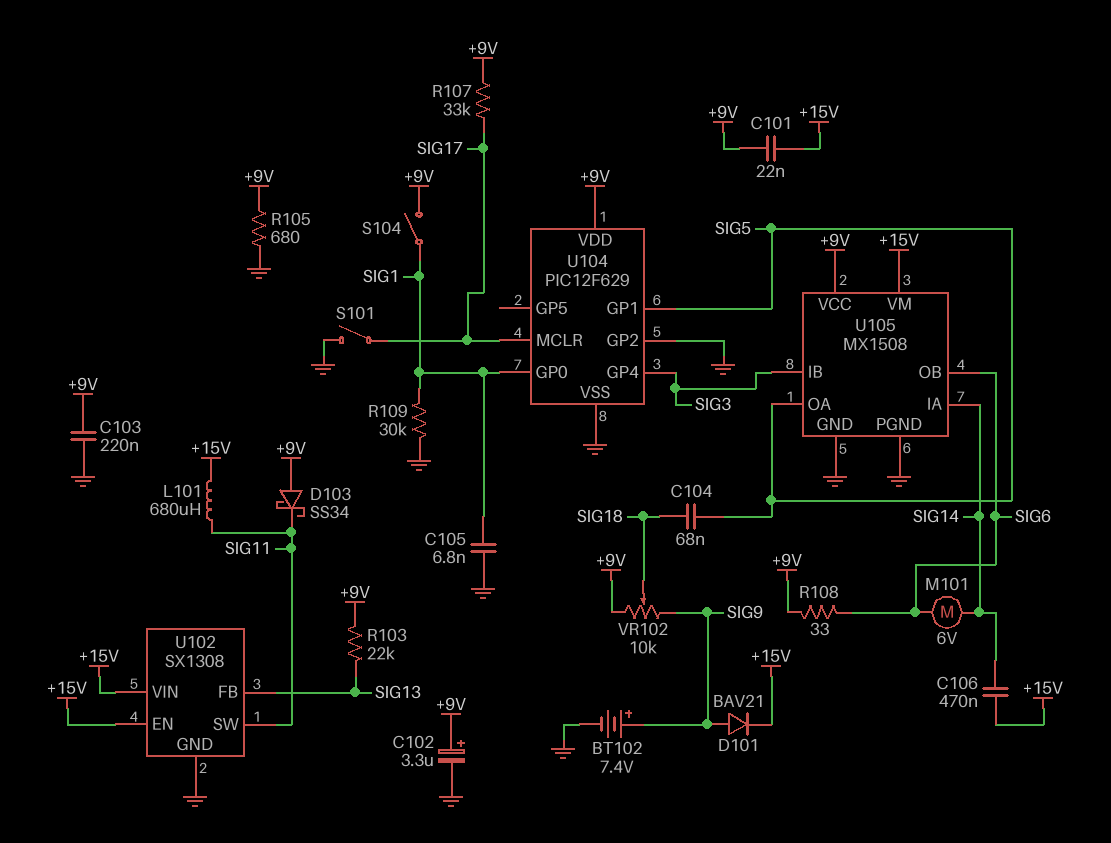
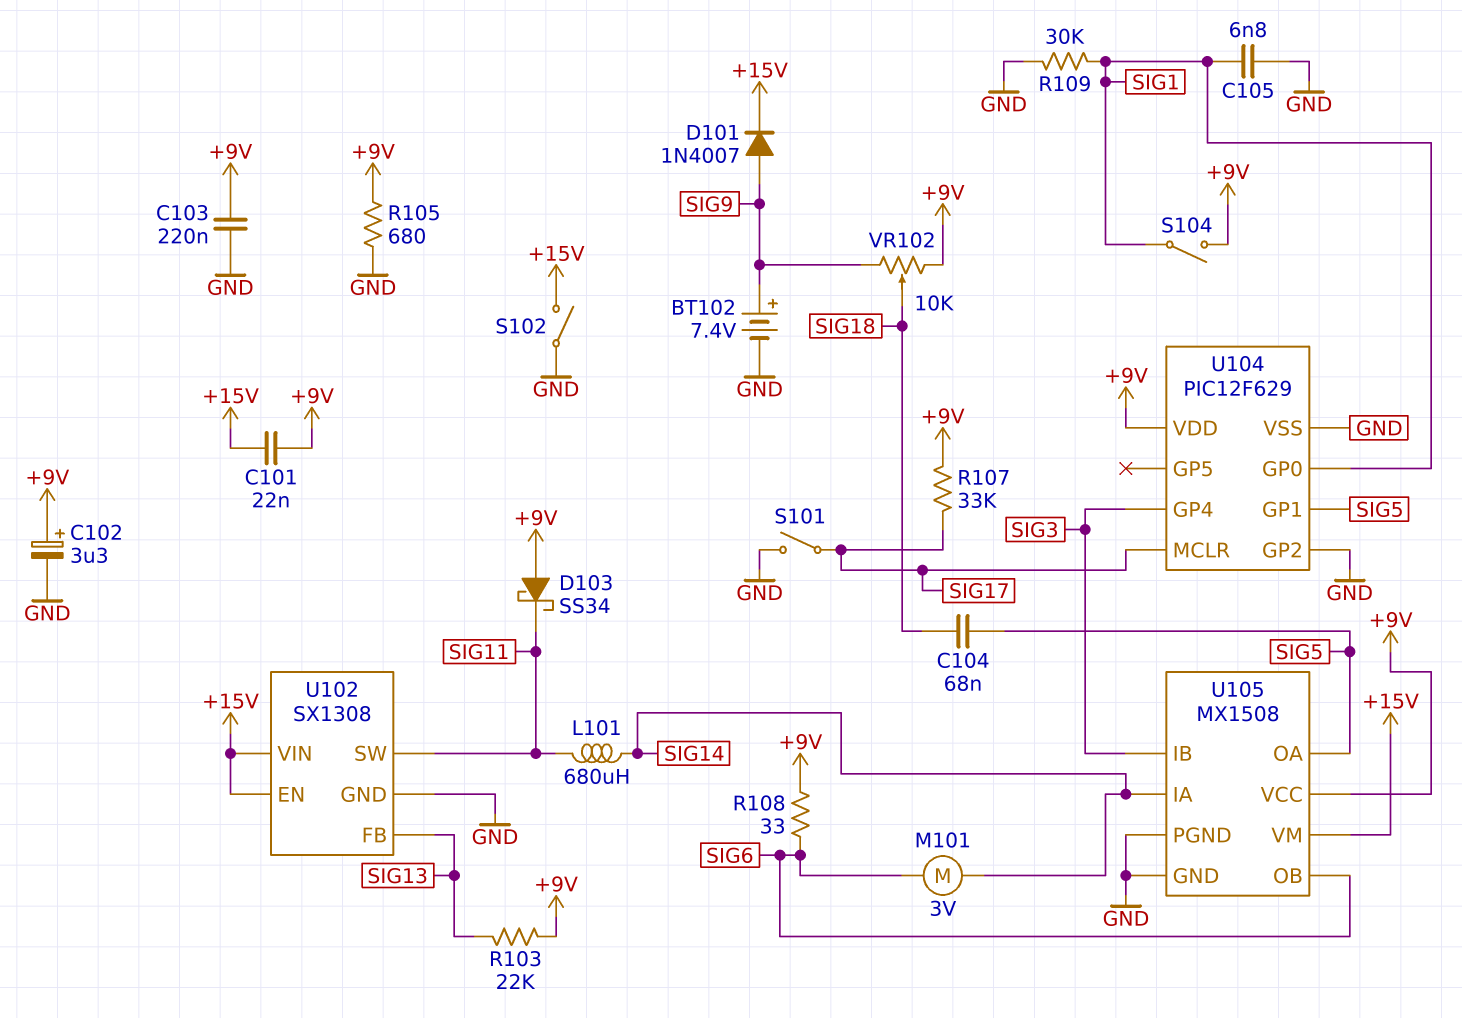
C106: 470nF (+15V, SIG14) -> none
D101: diode BAV21 (A SIG9, K +15V) -> diode 1N4007 (A SIG9, K +15V)
L101: 680uH (+15V, SIG11) -> 680uH (SIG11, SIG14)
M101: motor 6V (SIG6, SIG14) -> motor 3V (SIG6, SIG14)
S102: none -> switch (+15V, GND)

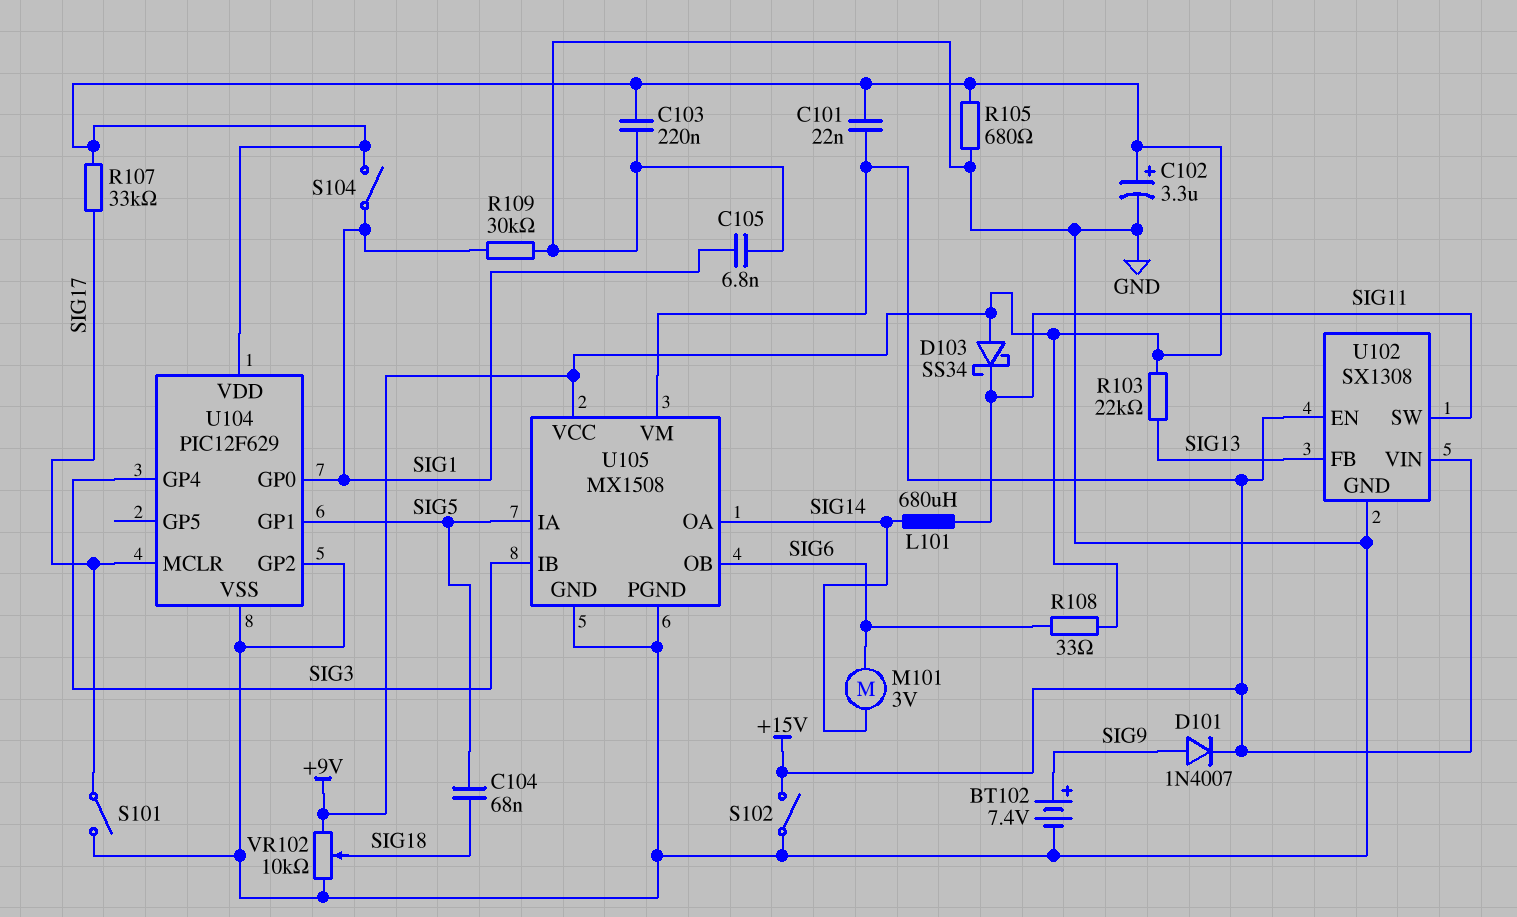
U105 pin IA: SIG14 -> SIG5
U105 pin OA: SIG5 -> SIG14
VR102: 10k (+9V, SIG9, wiper SIG18) -> 10k (+9V, GND, wiper SIG18)

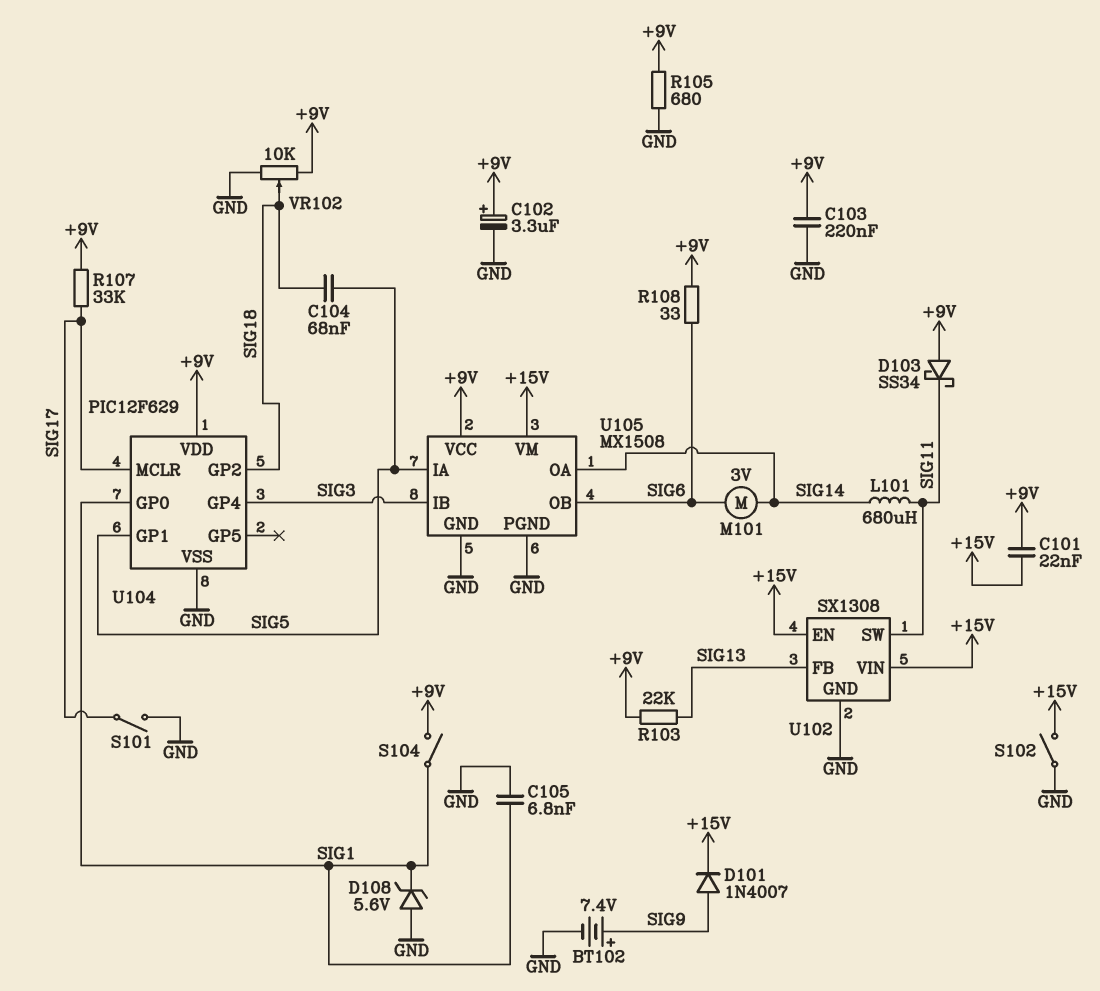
D108: none -> zener 5.6V (A GND, K SIG1)
R109: 30k (GND, SIG1) -> none
U104 pin GP2: GND -> SIG18

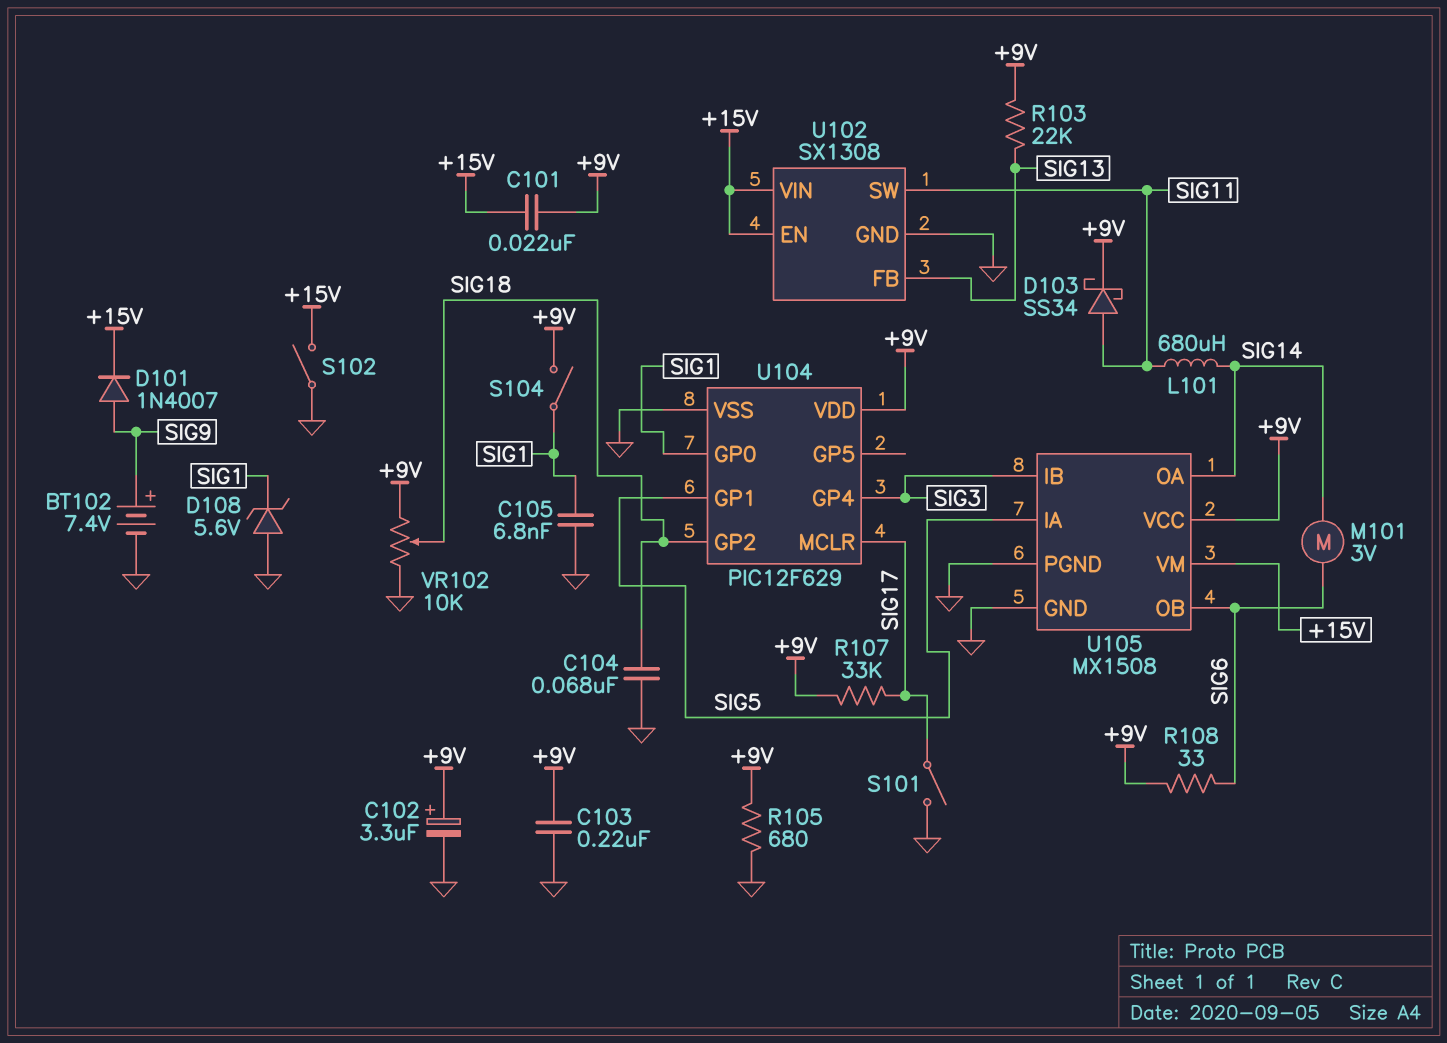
C104: 68nF (SIG5, SIG18) -> 68nF (GND, SIG18)
D103: schottky SS34 (A +9V, K SIG11) -> schottky SS34 (A SIG11, K +9V)

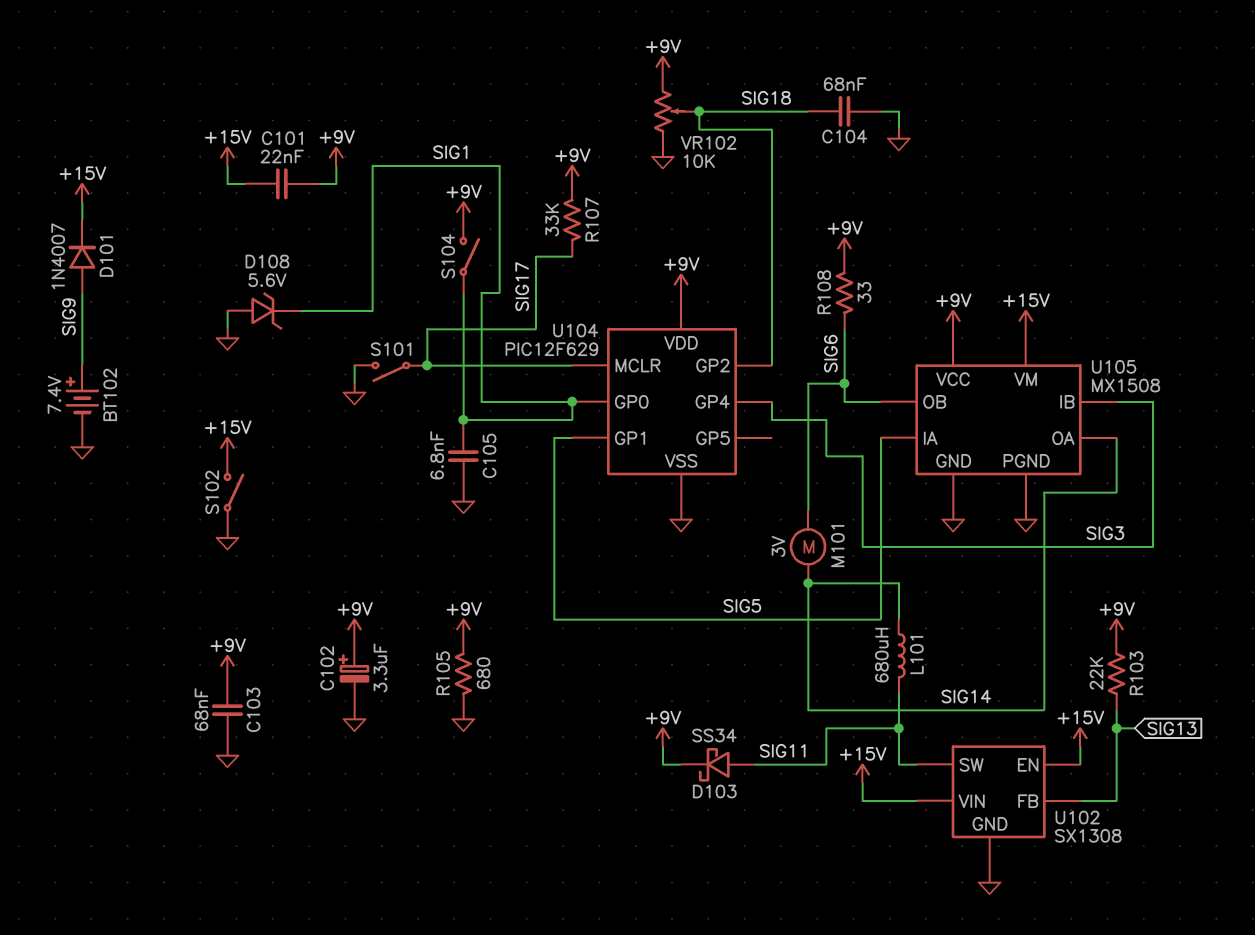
C103: 220nF (+9V, GND) -> 68nF (+9V, GND)

